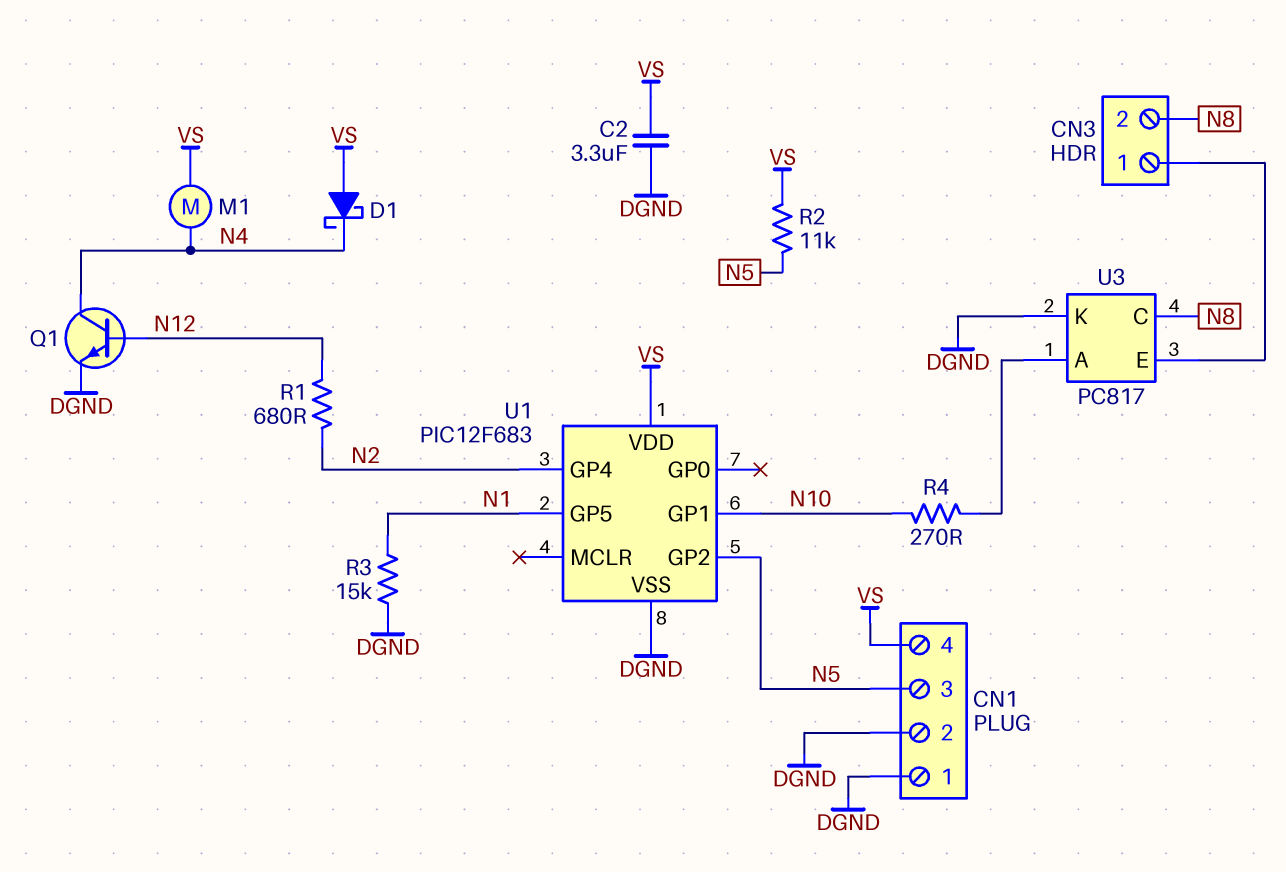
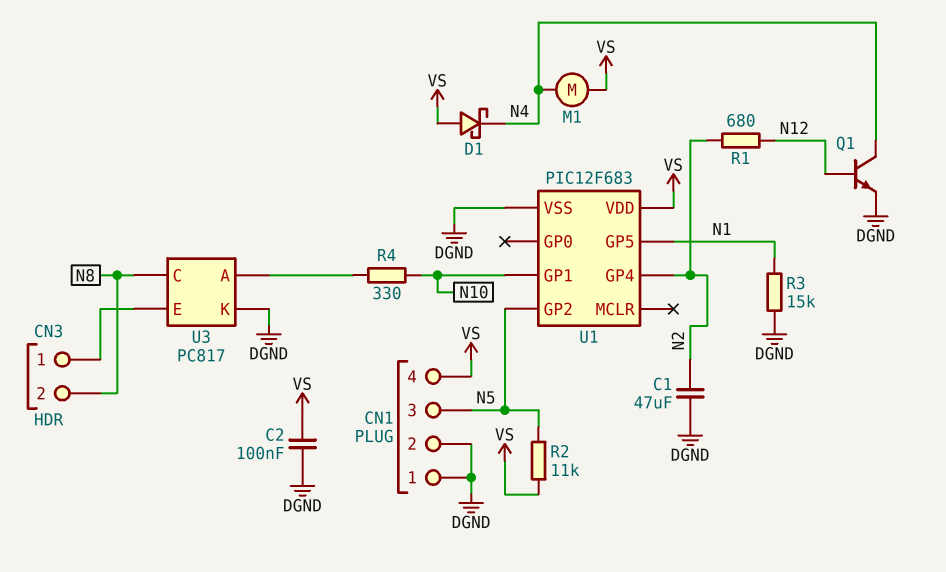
C1: none -> 47uF (DGND, N2)
C2: 3.3uF (DGND, VS) -> 100nF (DGND, VS)
R4: 270 (N10, U3/A) -> 330 (N10, U3/A)

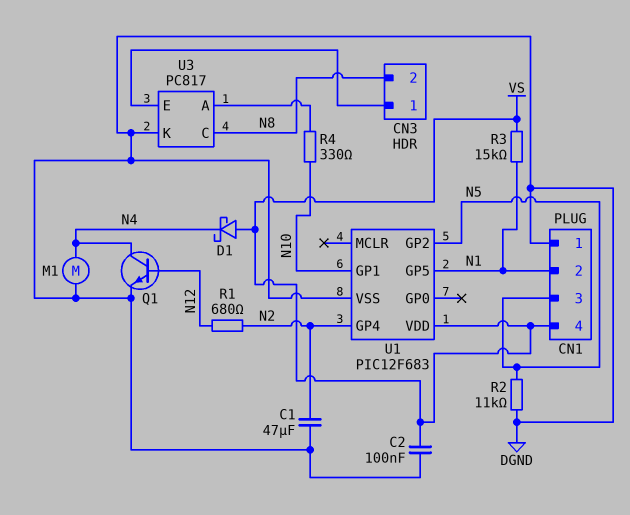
CN1 pin 2: DGND -> N1
M1: motor (N4, VS) -> motor (DGND, N4)
R2: 11k (N5, VS) -> 11k (DGND, N5)
R3: 15k (DGND, N1) -> 15k (N1, VS)

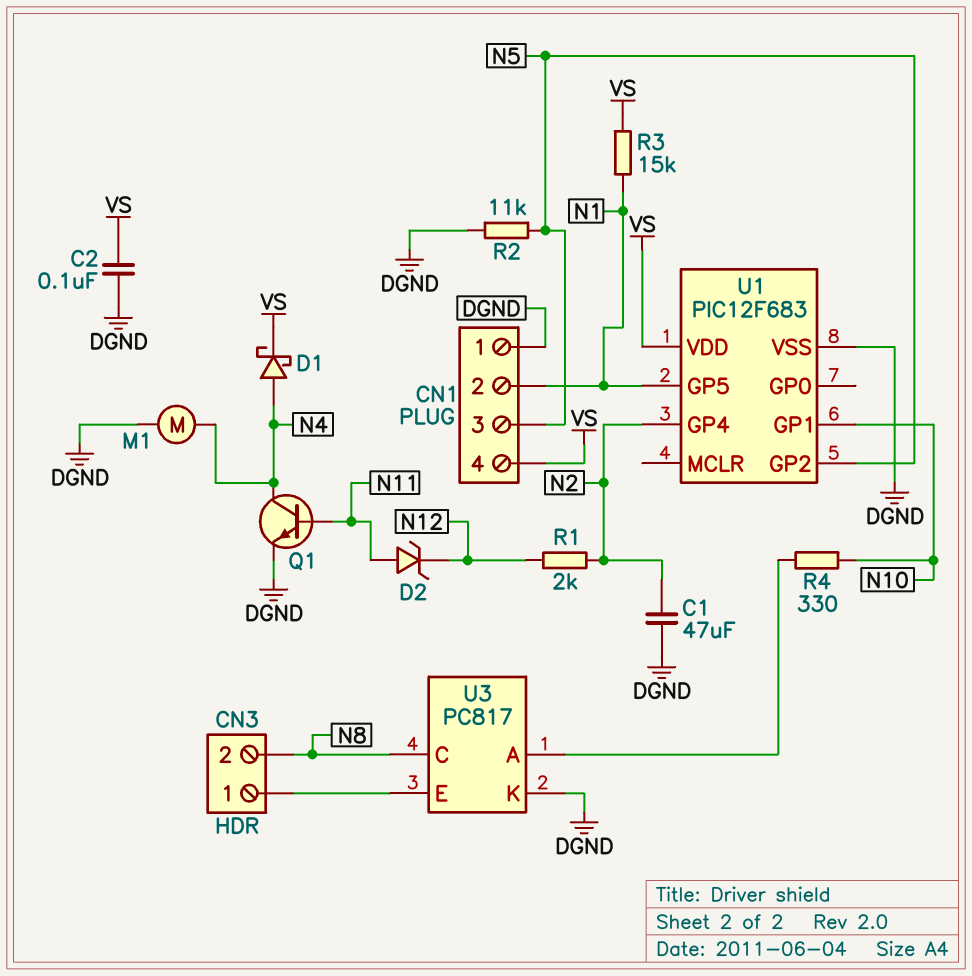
D1: schottky (A VS, K N4) -> schottky (A N4, K VS)
D2: none -> zener (A N11, K N12)
Q1: NPN (B N12, C N4, E DGND) -> NPN (B N11, C N4, E DGND)
R1: 680 (N2, N12) -> 2k (N2, N12)

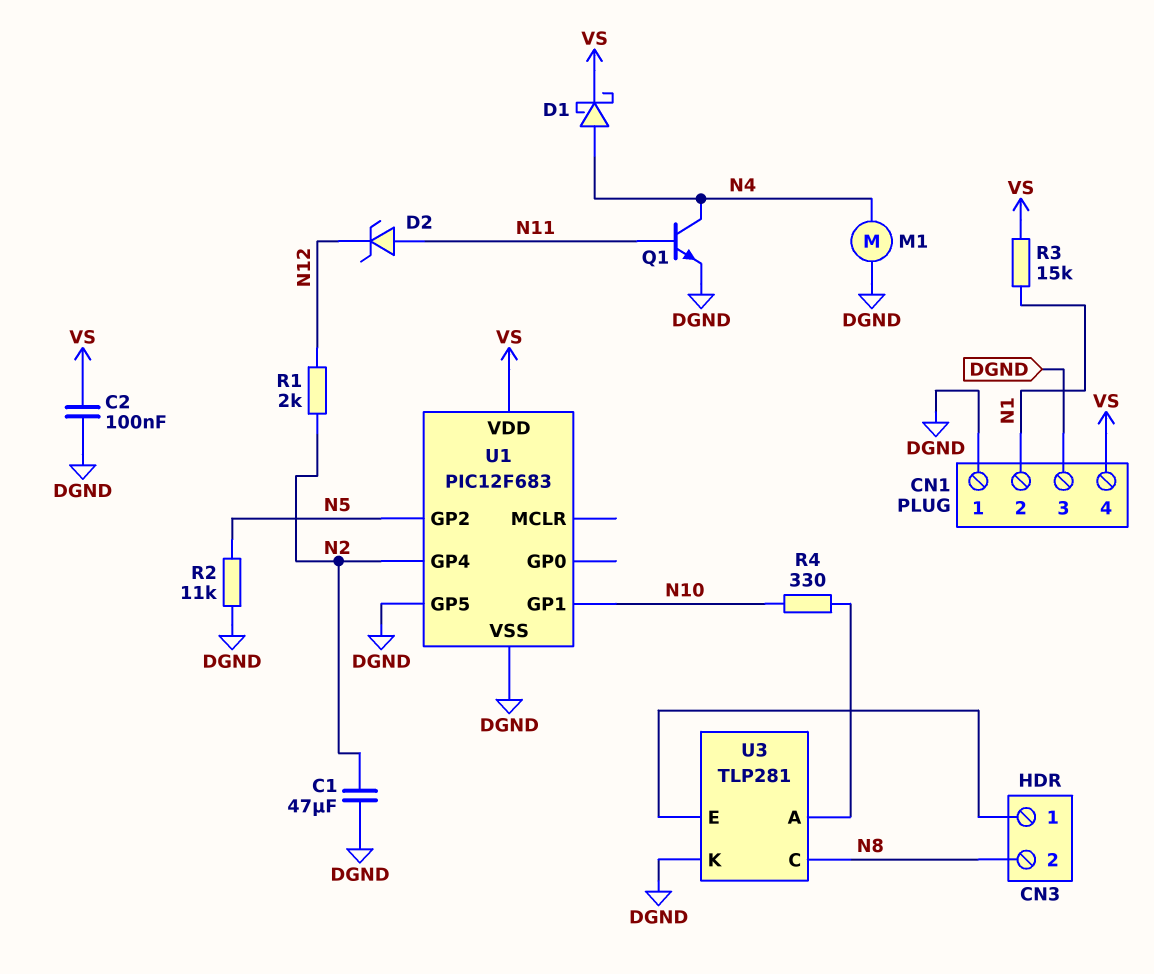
CN1 pin 3: N5 -> DGND
U1 pin GP5: N1 -> DGND
U3: PC817 -> TLP281

